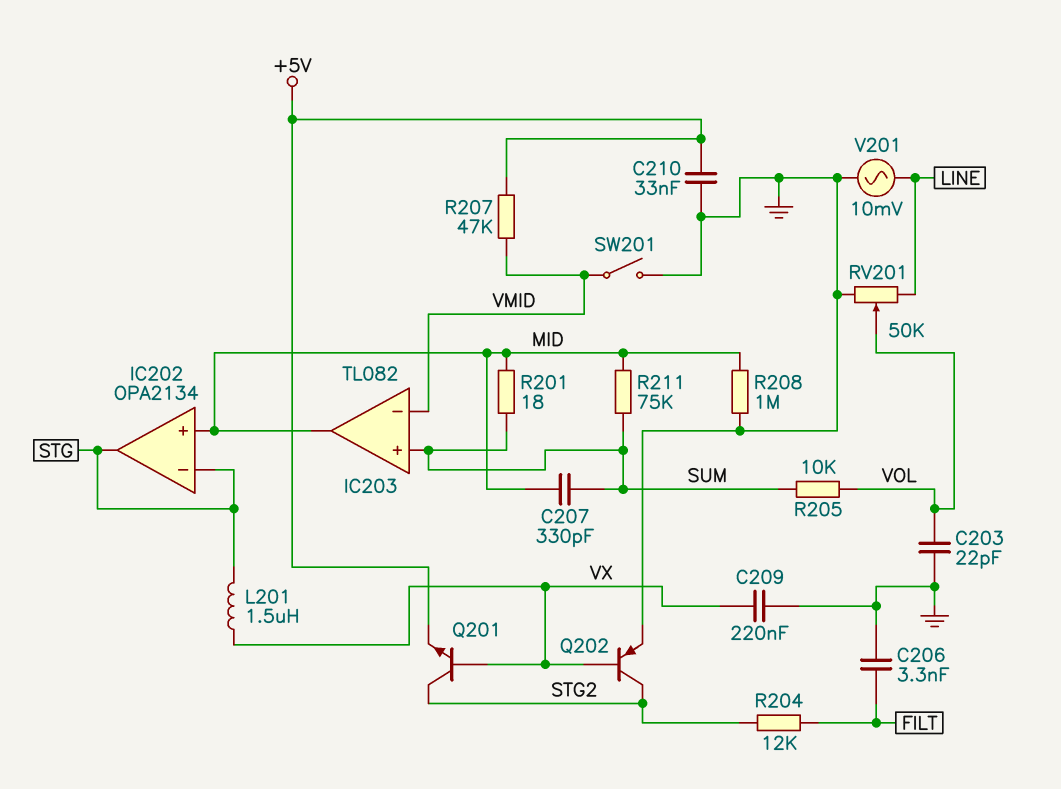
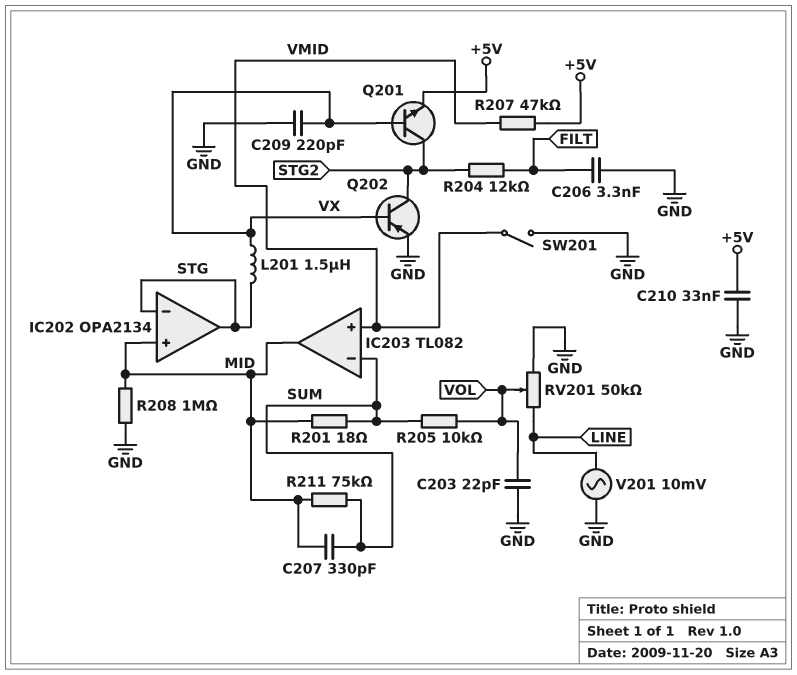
C209: 220nF (GND, VX) -> 220pF (GND, VX)
IC203 pin in+: SUM -> VMID
IC203 pin in-: VMID -> SUM

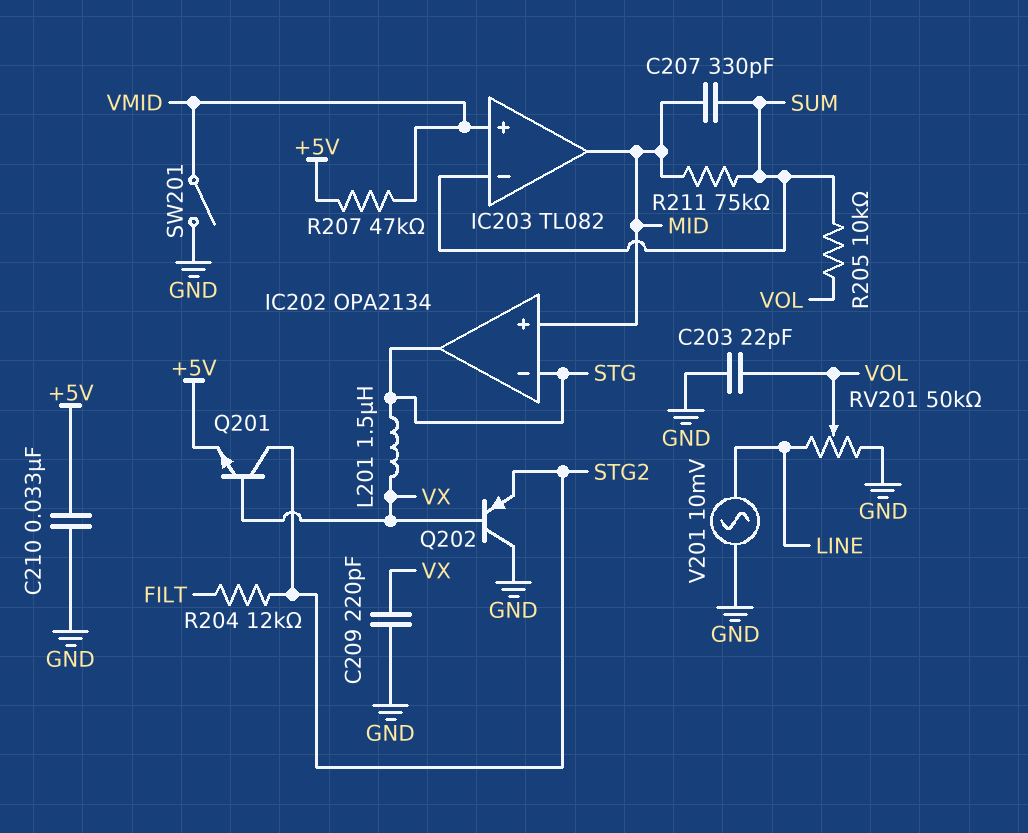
C206: 3.3nF (FILT, GND) -> none
Q202: PNP (B VX, C STG2, E GND) -> PNP (B VX, C GND, E STG2)
R201: 18 (MID, SUM) -> none
R208: 1M (GND, MID) -> none

